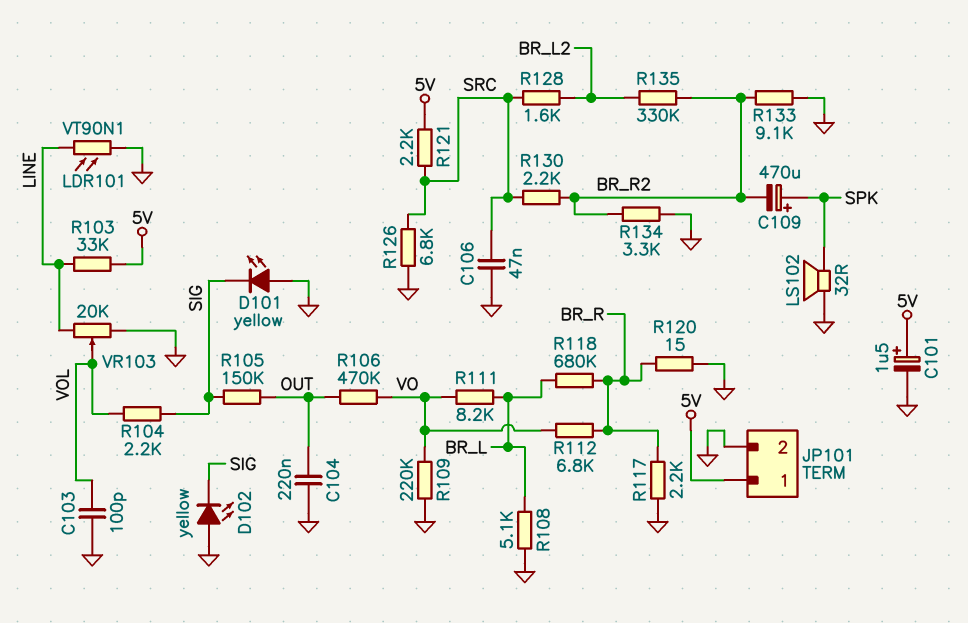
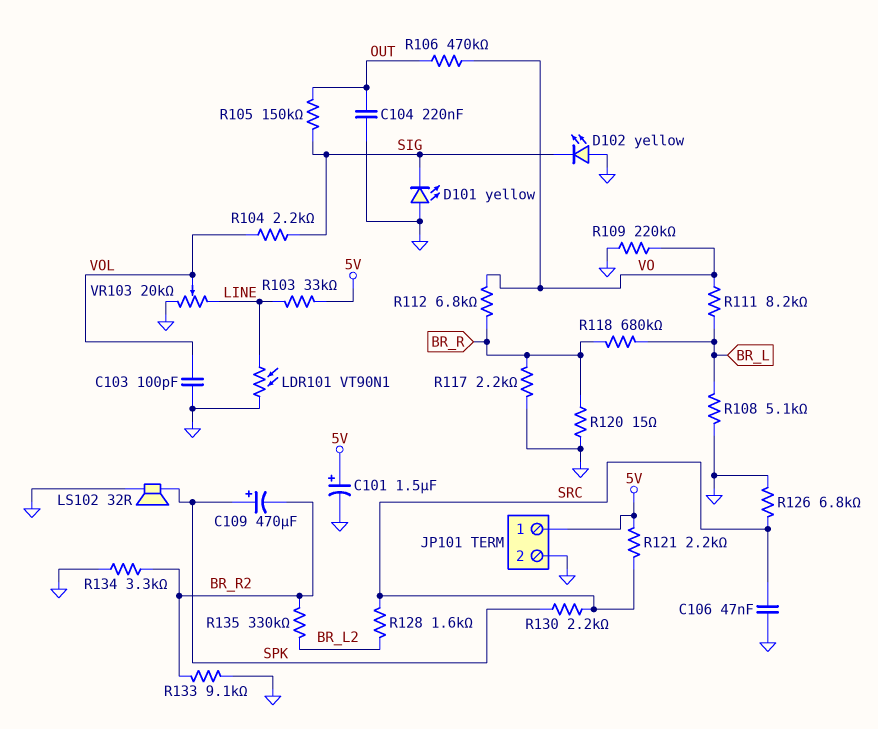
R130: 2.2k (BR_R2, SRC) -> 2.2k (SPK, SRC)

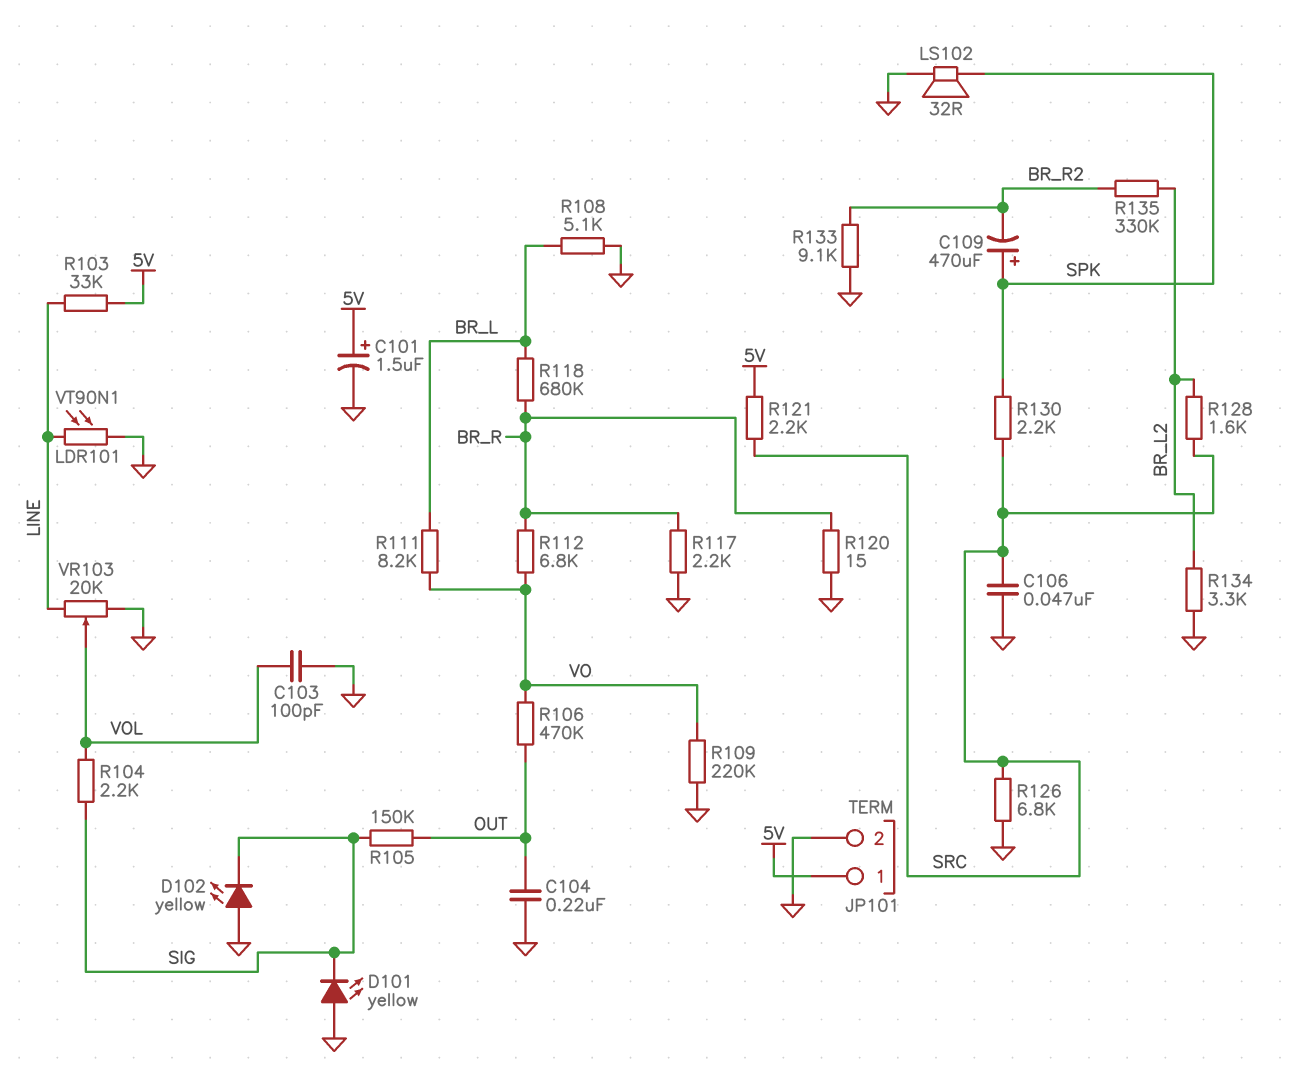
R134: 3.3k (BR_R2, GND) -> 3.3k (BR_L2, GND)

